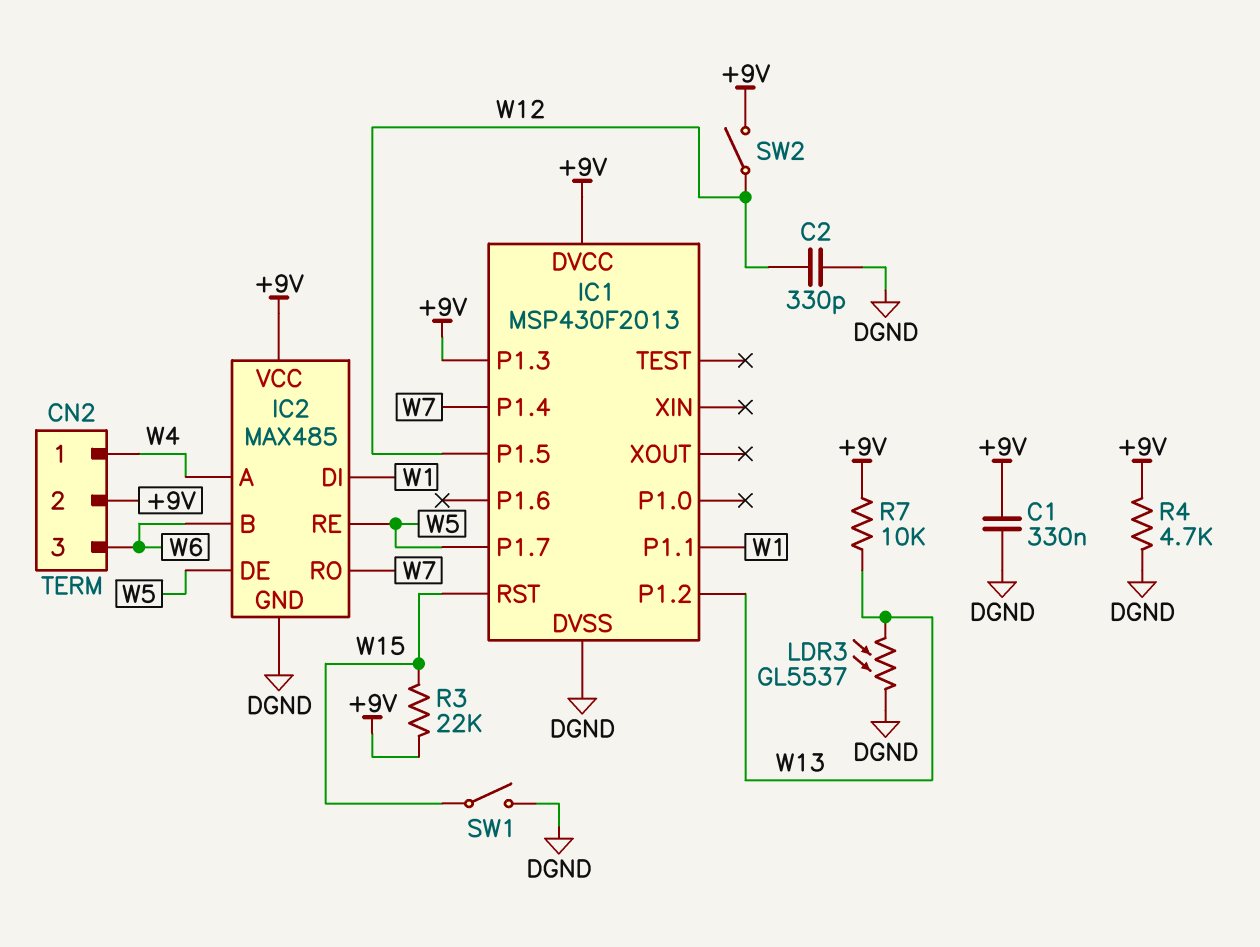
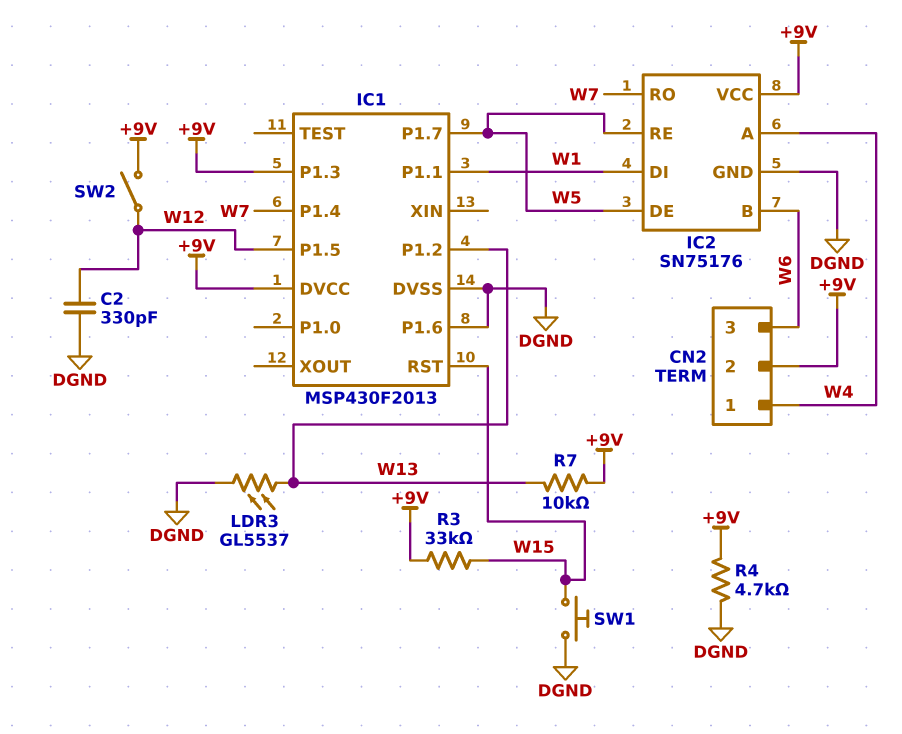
C1: 330nF (+9V, DGND) -> none
IC1 pin P1.6: none -> DGND
IC2: MAX485 -> SN75176
R3: 22k (+9V, W15) -> 33k (+9V, W15)
SW1: switch (DGND, W15) -> button (DGND, W15)

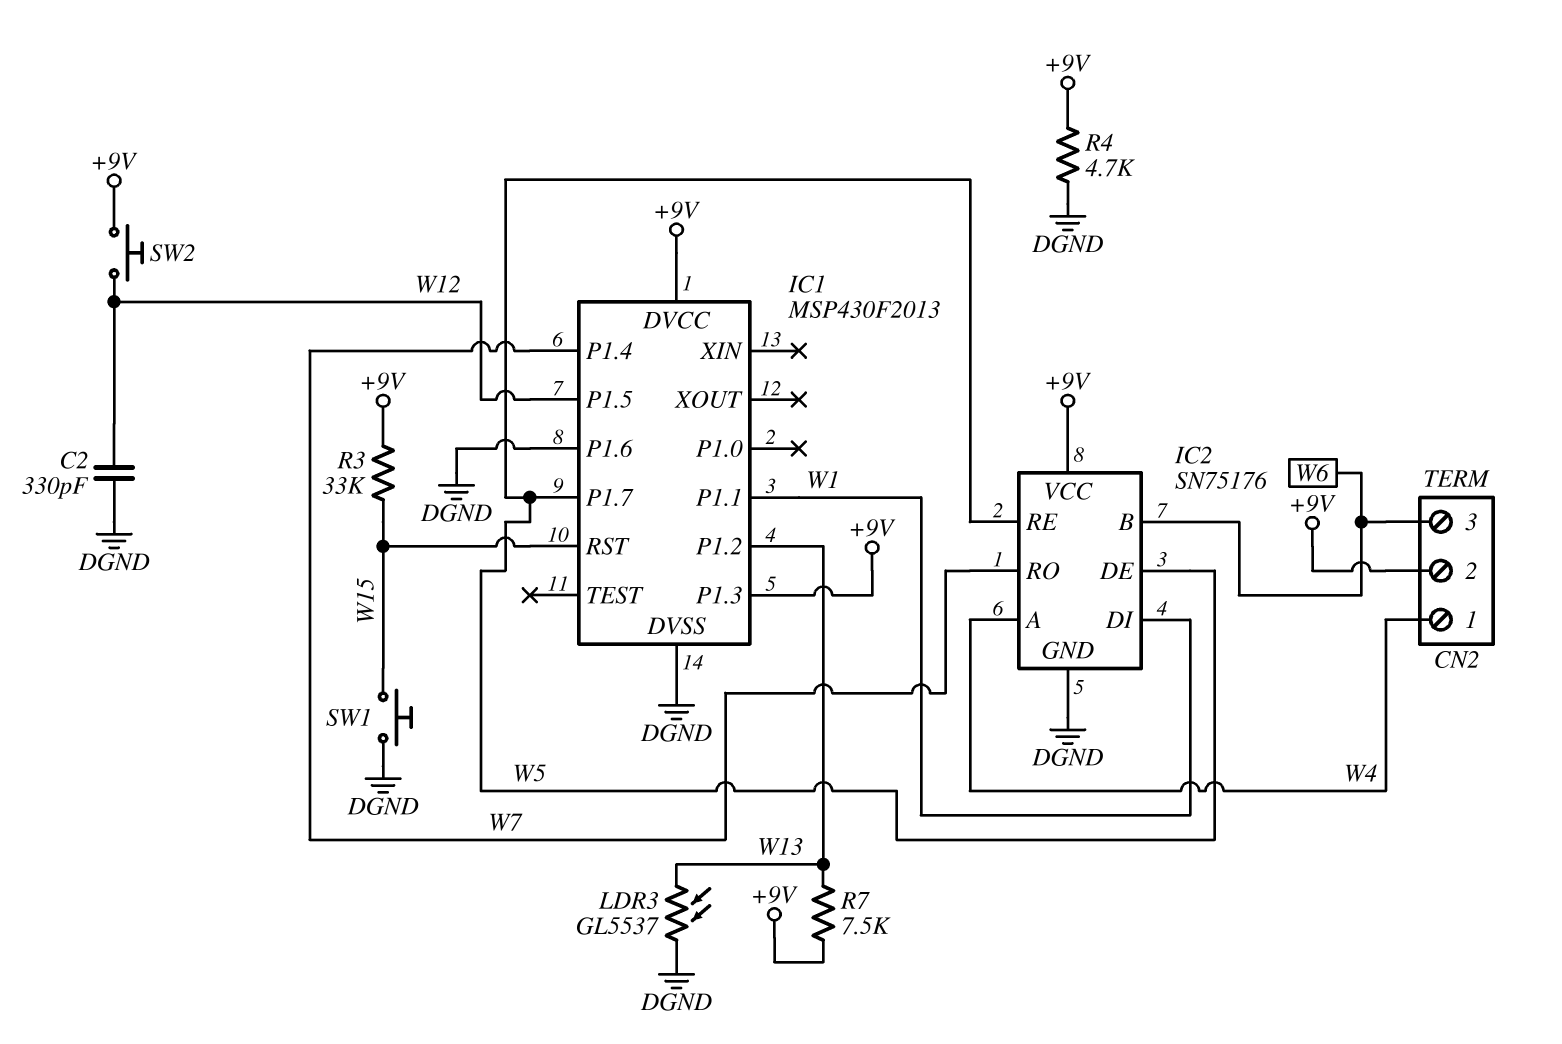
R7: 10k (+9V, W13) -> 7.5k (+9V, W13)
SW2: switch (+9V, W12) -> button (+9V, W12)

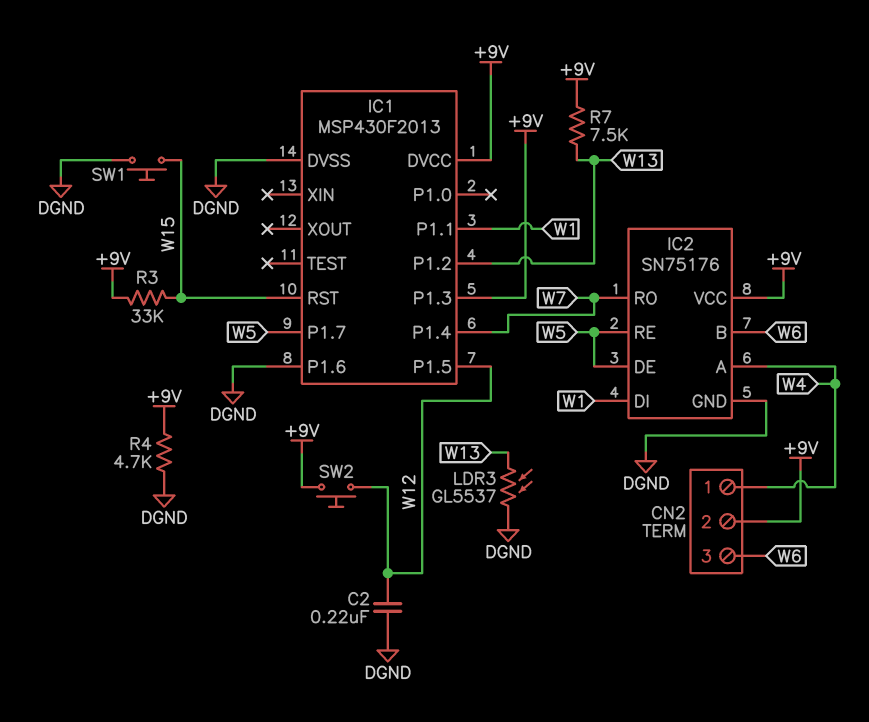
C2: 330pF (DGND, W12) -> 220nF (DGND, W12)

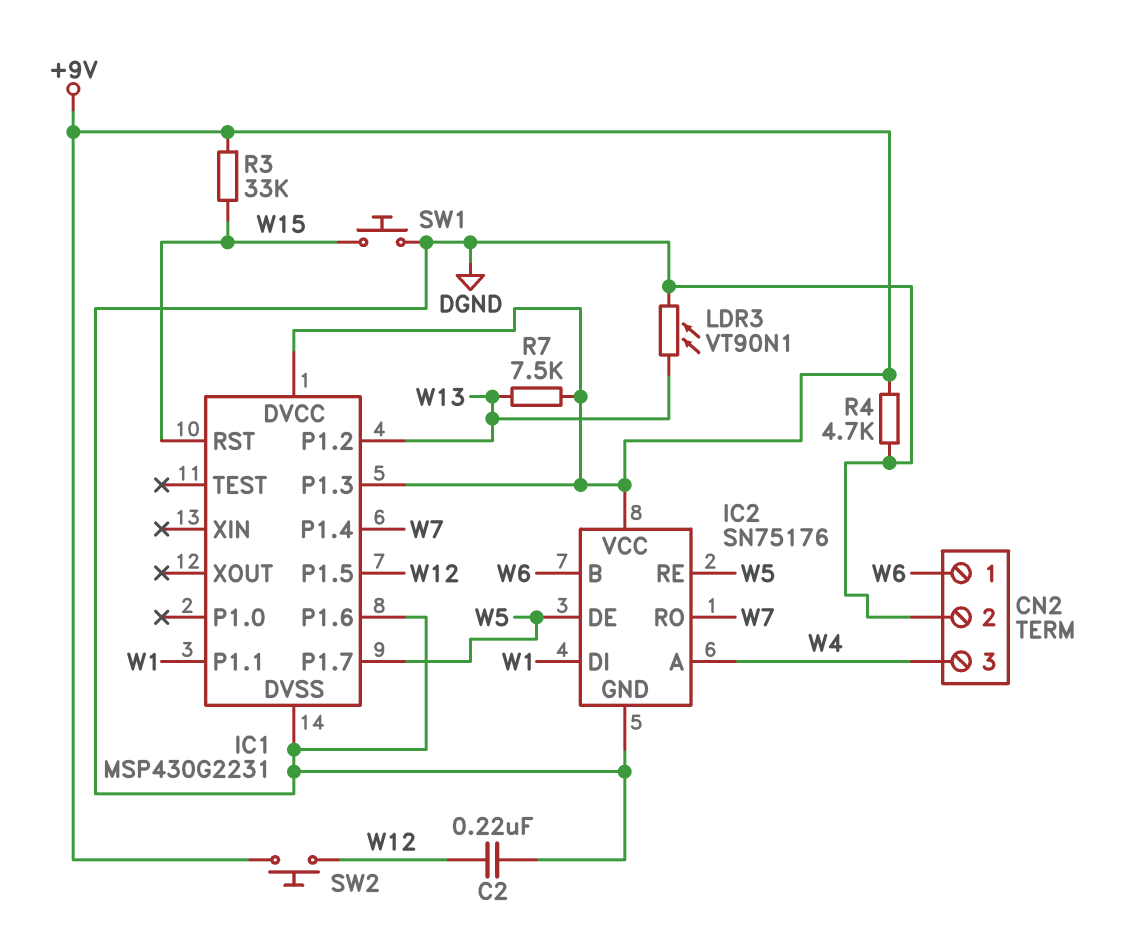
CN2 pin 1: W4 -> W6
CN2 pin 2: +9V -> DGND
CN2 pin 3: W6 -> W4
IC1: MSP430F2013 -> MSP430G2231
LDR3: GL5537 (DGND, W13) -> VT90N1 (DGND, W13)

